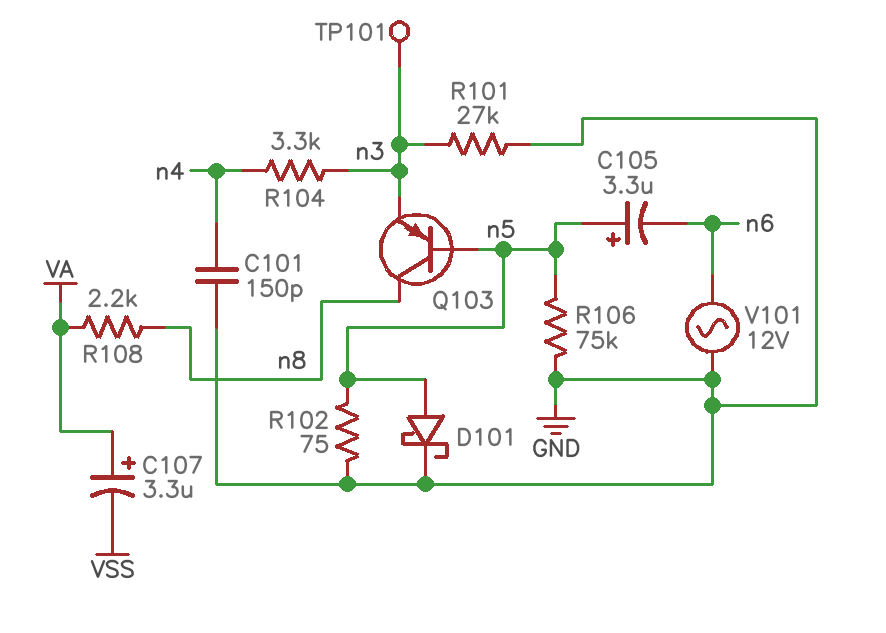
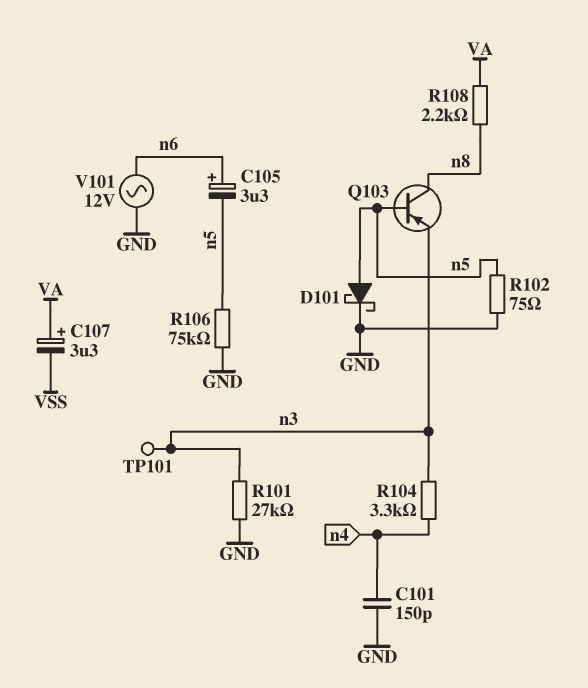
C105: 3.3uF (plus n5, minus n6) -> 3.3uF (plus n6, minus n5)

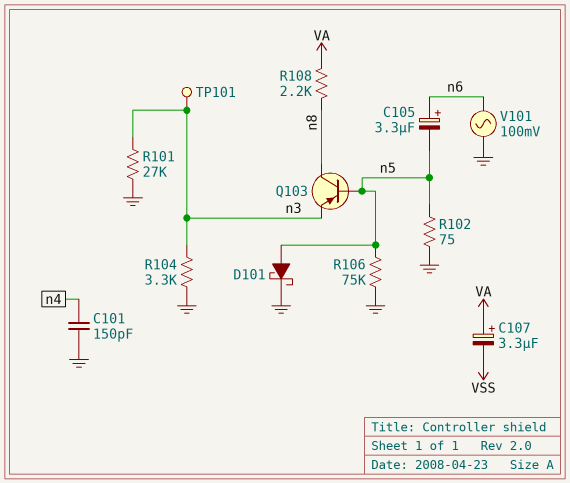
R104: 3.3k (n3, n4) -> 3.3k (GND, n3)
V101: AC 12V (GND, n6) -> AC 100mV (GND, n6)

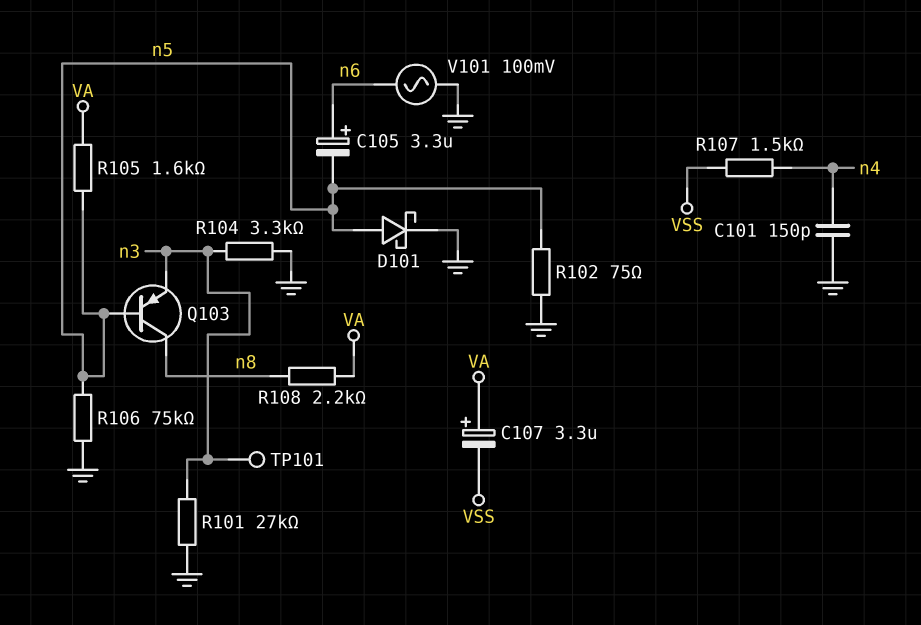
R105: none -> 1.6k (VA, n5)
R107: none -> 1.5k (VSS, n4)

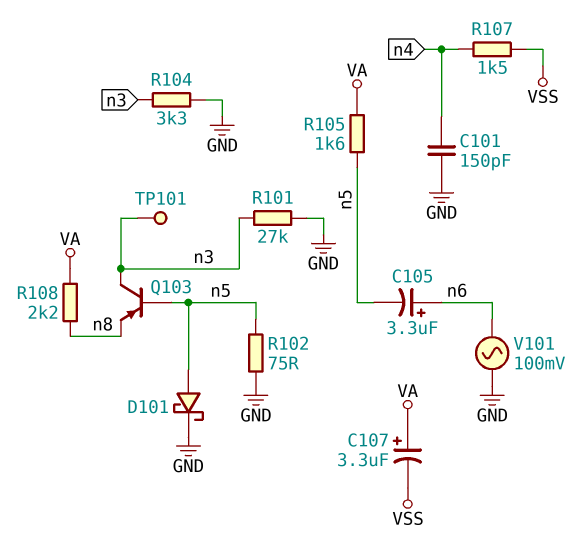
Q103: PNP (B n5, C n8, E n3) -> PNP (B n5, C n3, E n8)
R106: 75k (GND, n5) -> none

